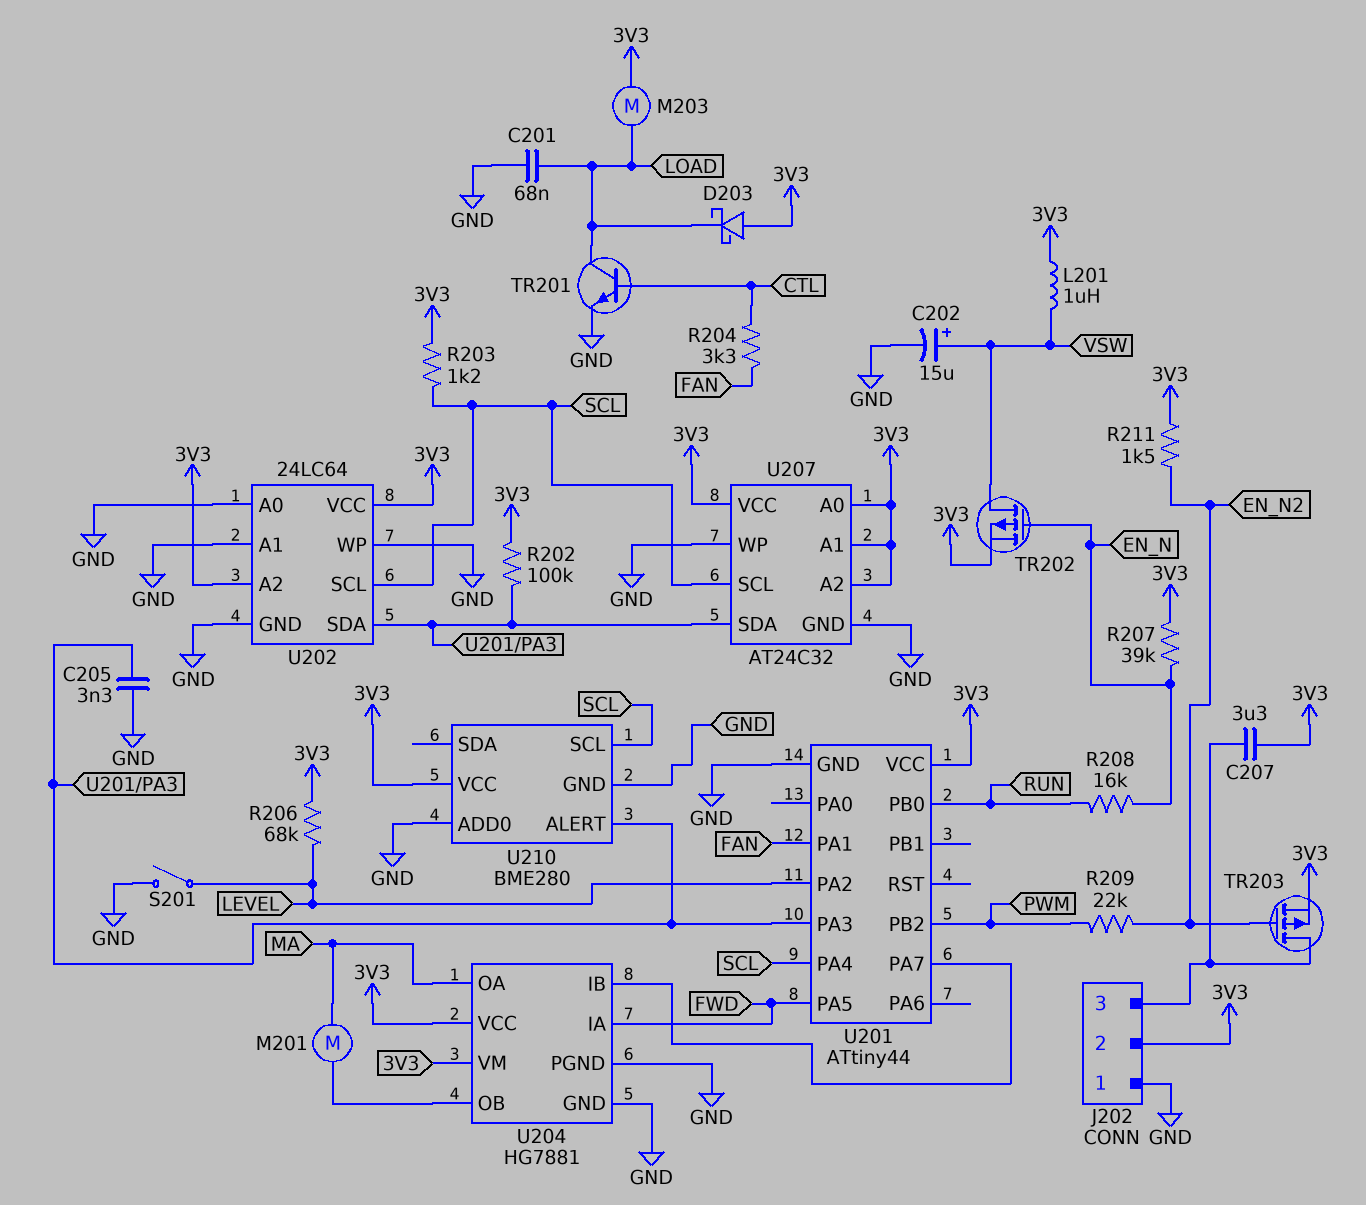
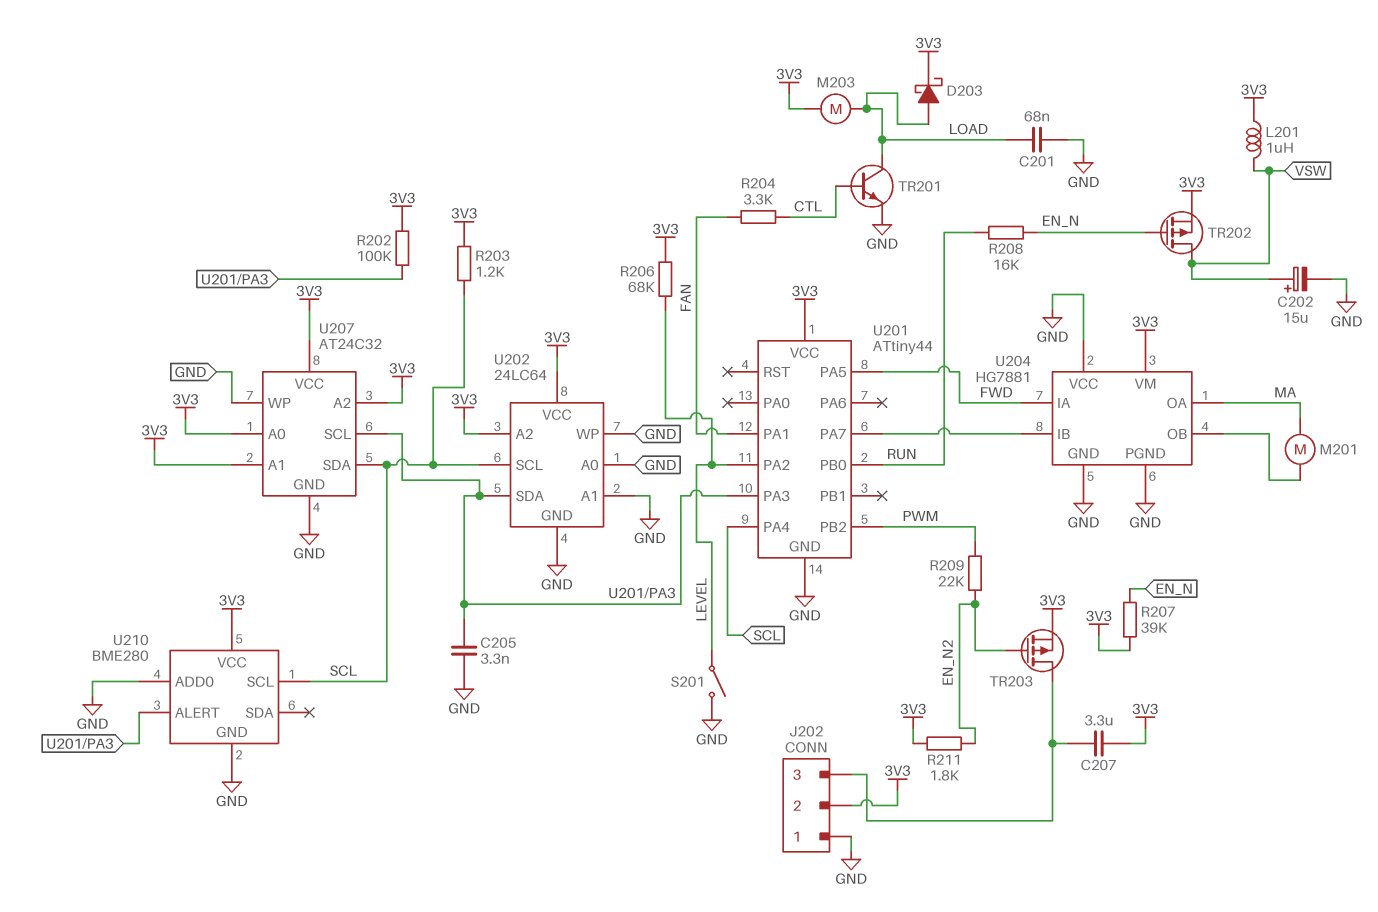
D203: schottky (A 3V3, K LOAD) -> schottky (A LOAD, K 3V3)
R211: 1.5k (3V3, EN_N2) -> 1.8k (3V3, EN_N2)
U204 pin VCC: 3V3 -> GND
U207 pin SCL: SCL -> U201/PA3
U207 pin SDA: U201/PA3 -> SCL

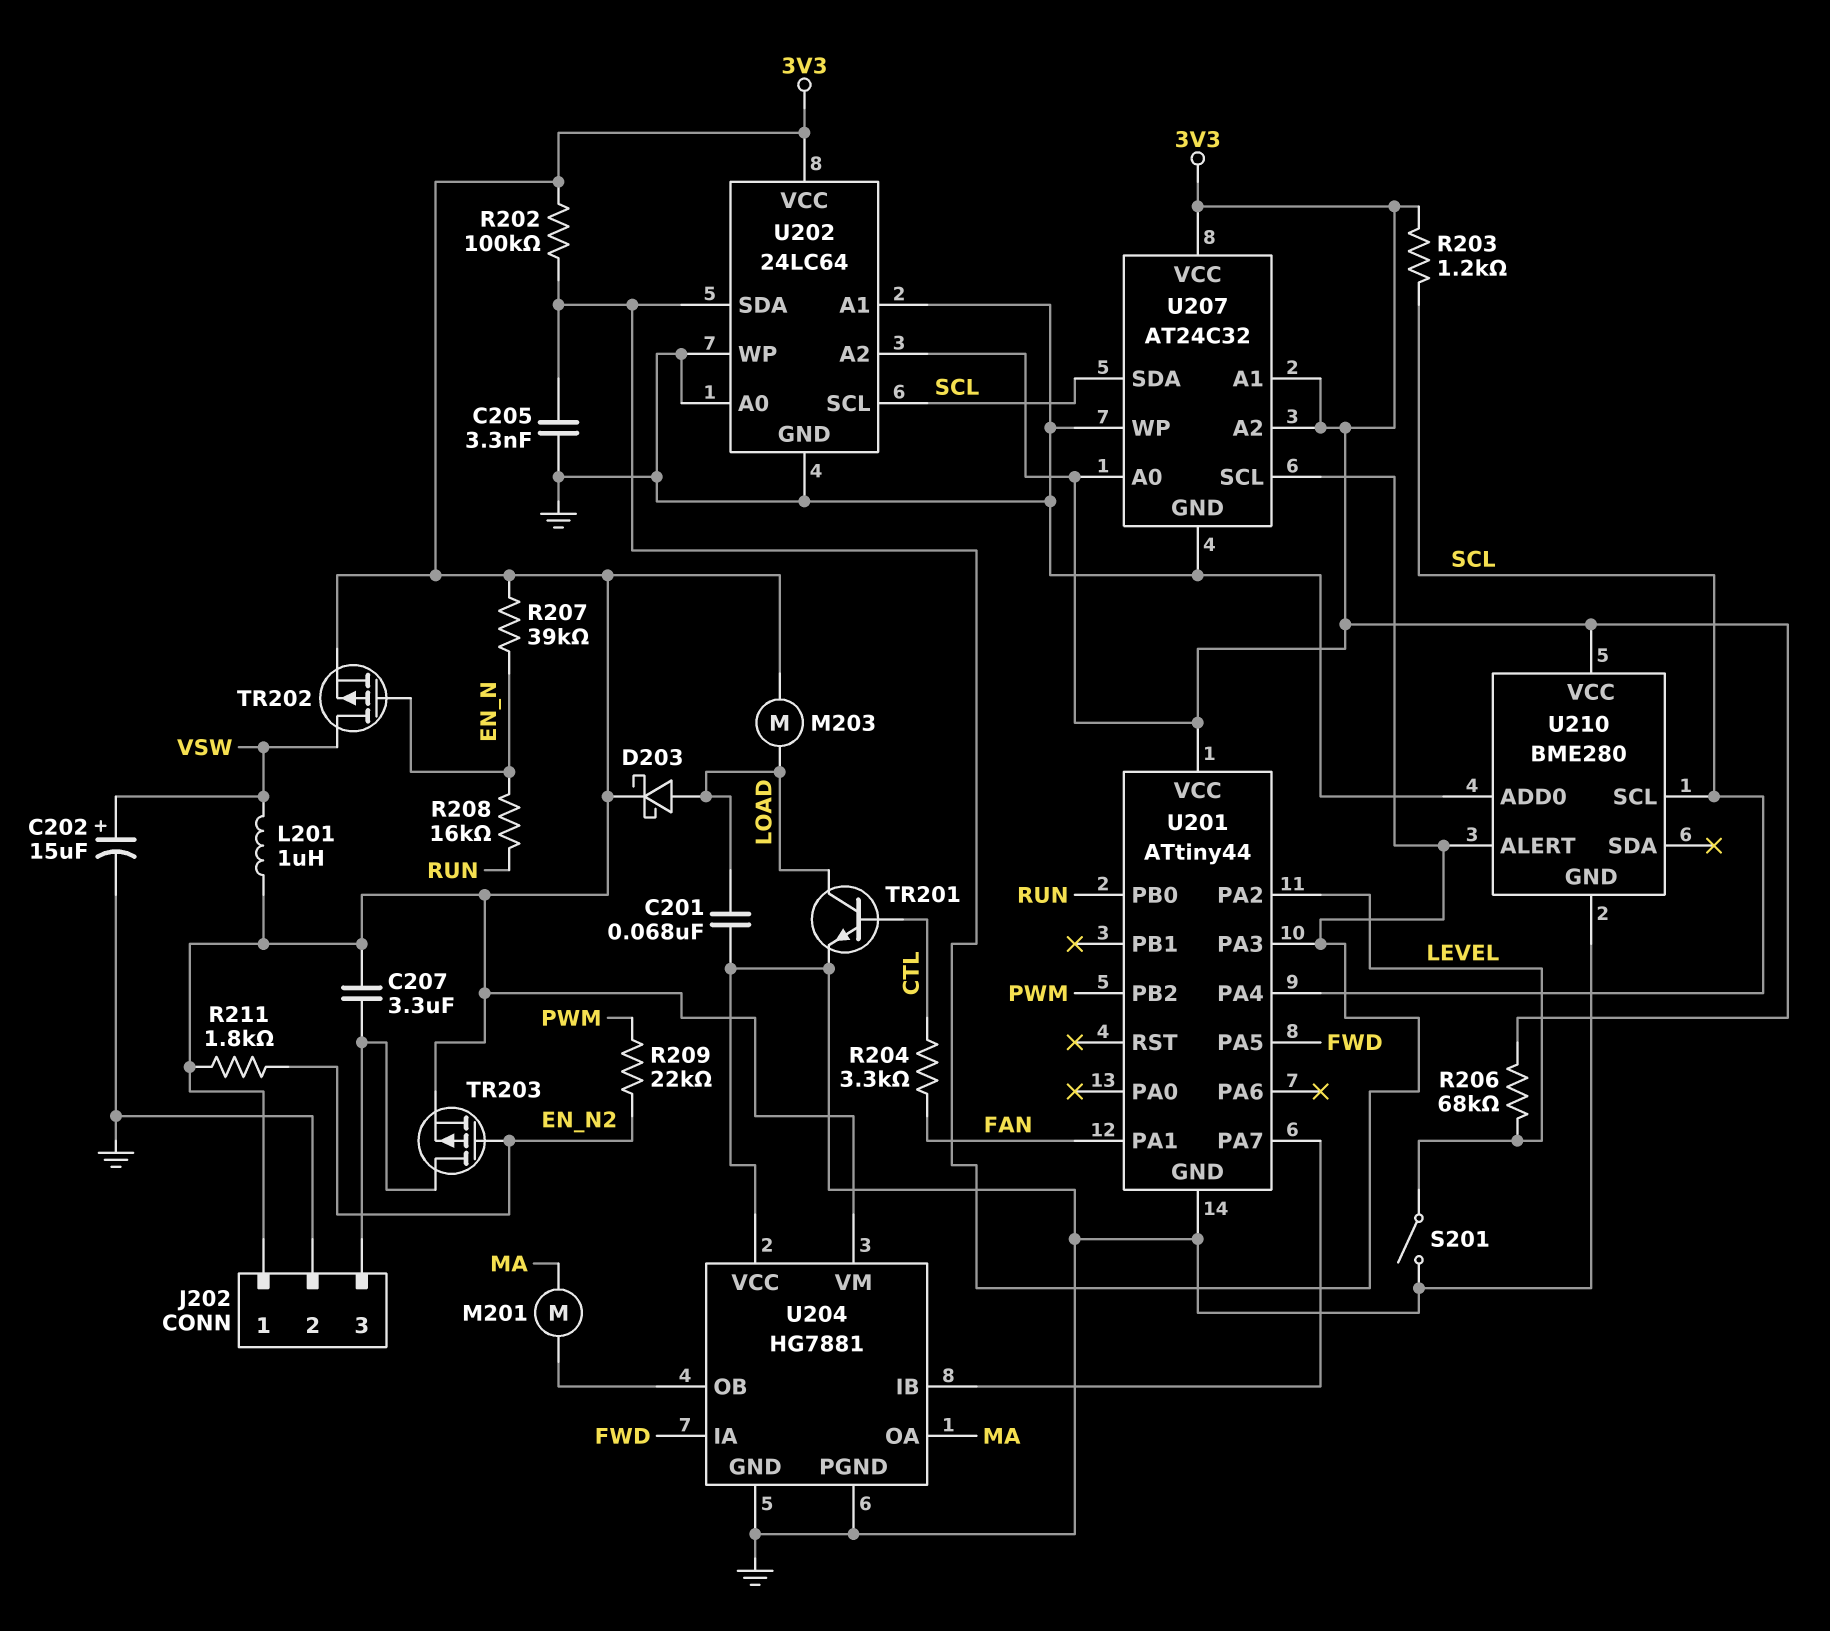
J202 pin 1: GND -> 3V3
J202 pin 2: 3V3 -> GND

